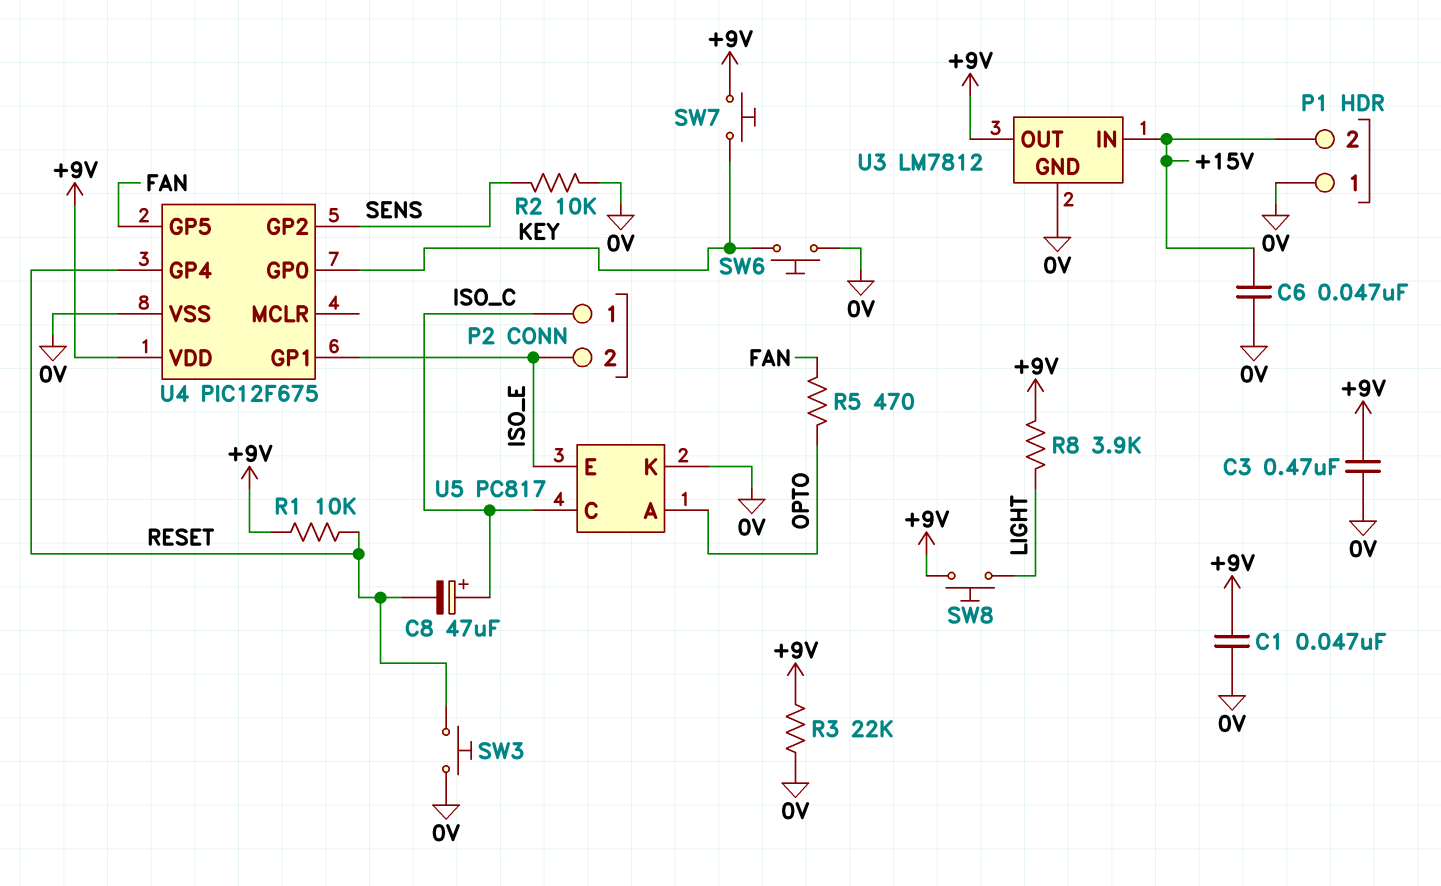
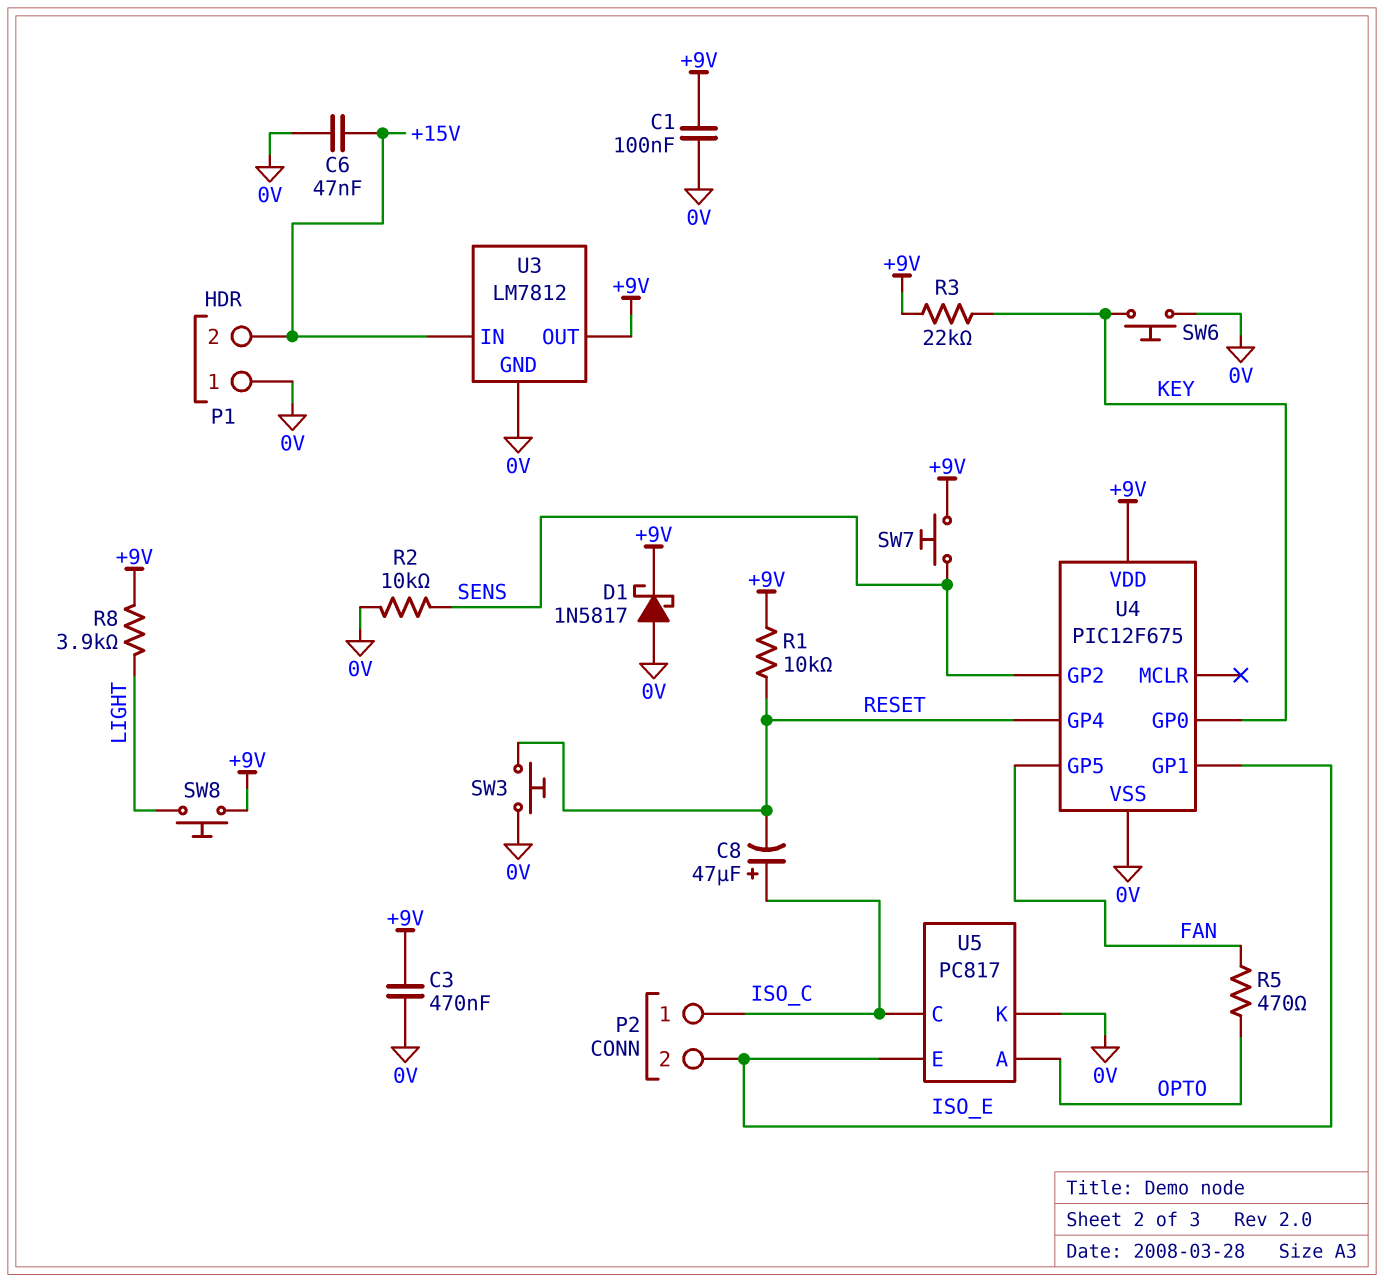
C1: 47nF (+9V, 0V) -> 100nF (+9V, 0V)
D1: none -> schottky 1N5817 (A 0V, K +9V)
R3: 22k (+9V, 0V) -> 22k (+9V, KEY)
SW7: button (+9V, KEY) -> button (+9V, SENS)

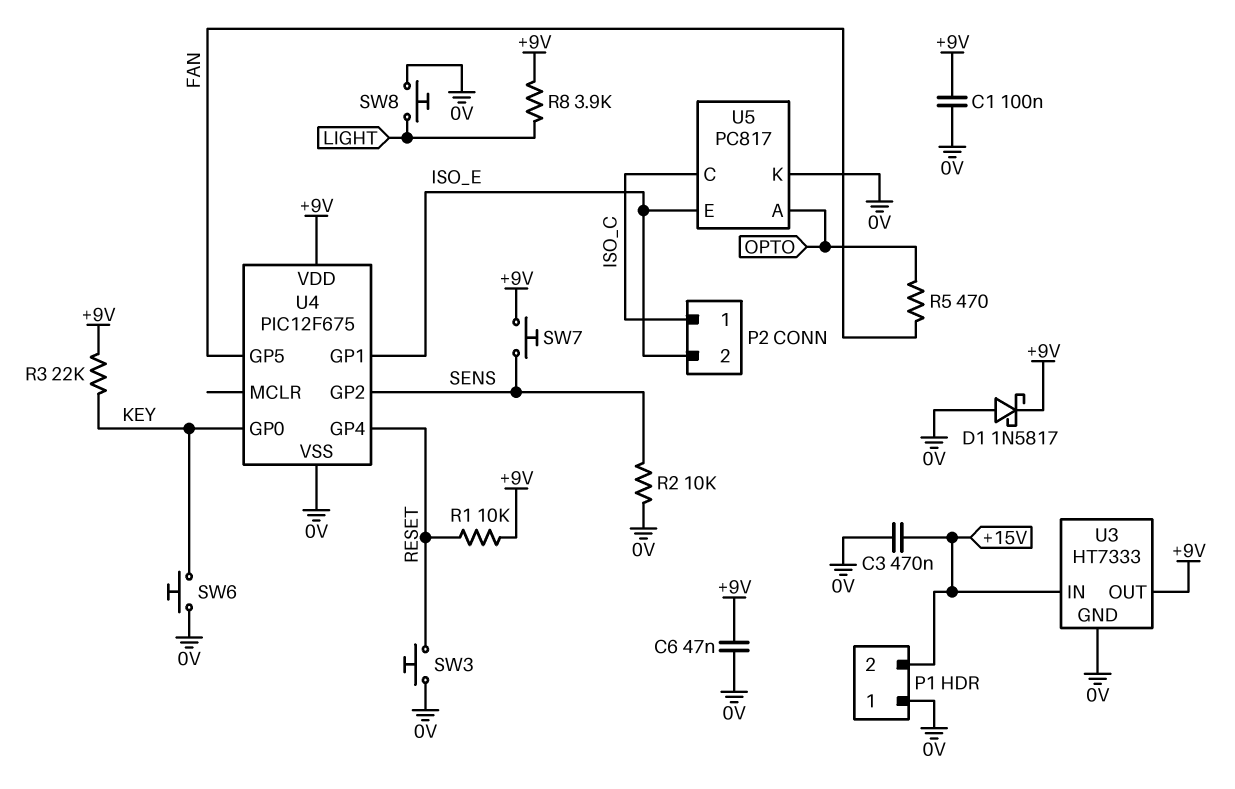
C3: 470nF (+9V, 0V) -> 470nF (+15V, 0V)
C6: 47nF (+15V, 0V) -> 47nF (+9V, 0V)
C8: 47uF (plus ISO_C, minus RESET) -> none
SW8: button (+9V, LIGHT) -> button (0V, LIGHT)
U3: LM7812 -> HT7333

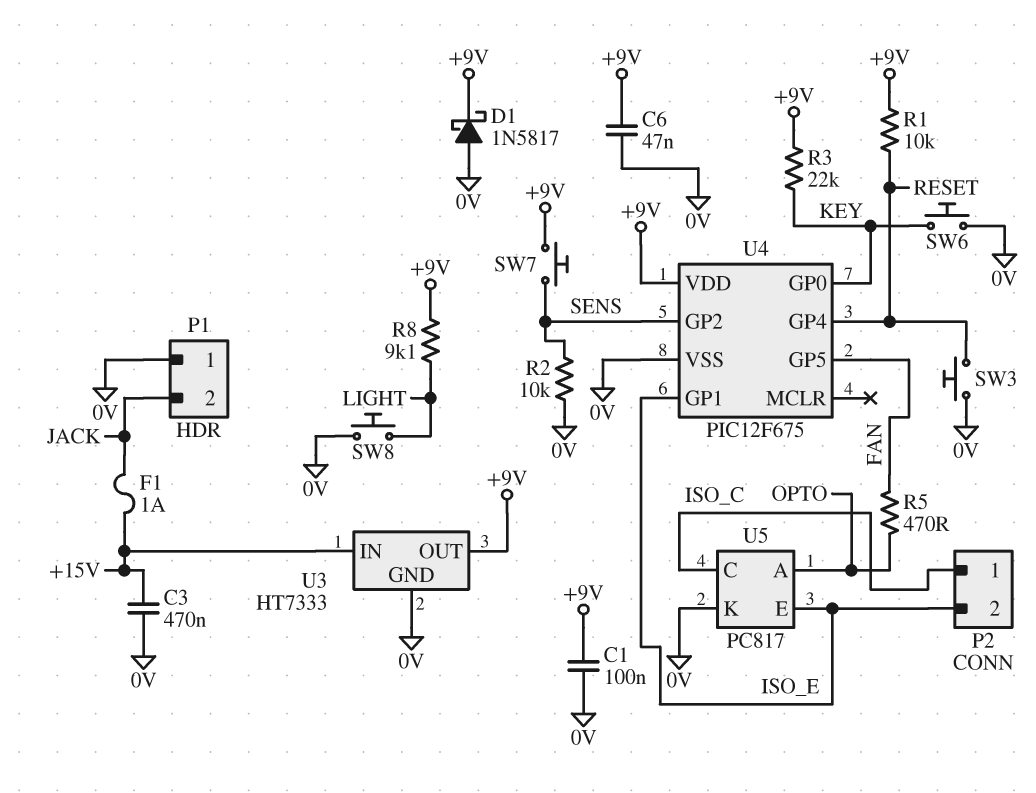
F1: none -> 1A (+15V, JACK)
P1 pin 2: +15V -> JACK
R8: 3.9k (+9V, LIGHT) -> 9.1k (+9V, LIGHT)

